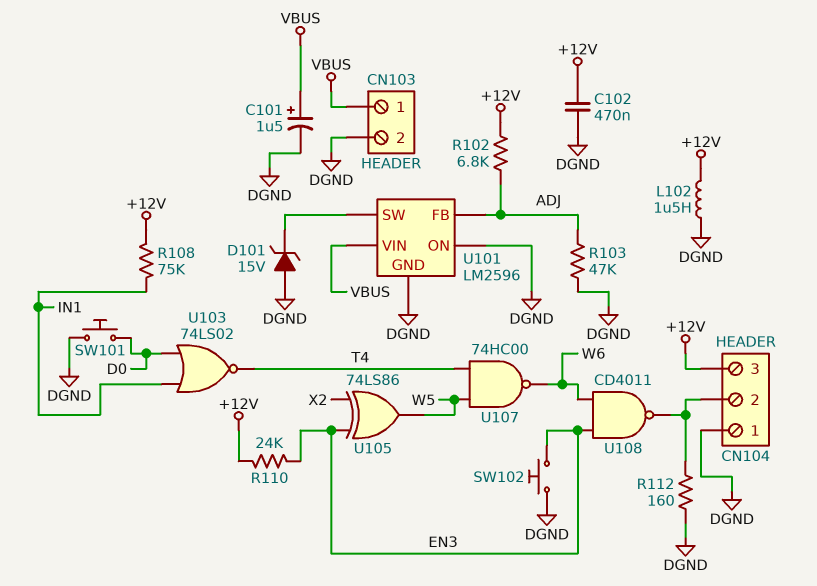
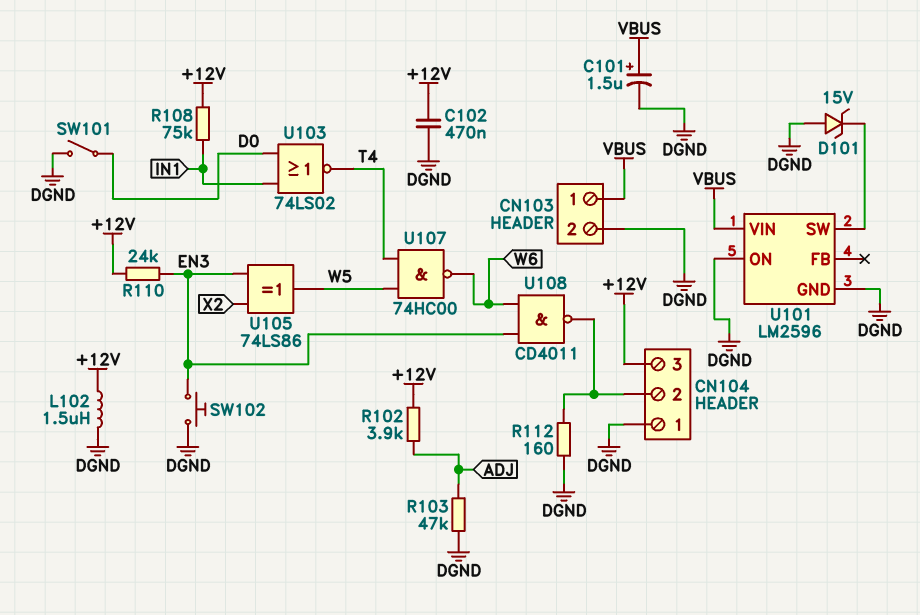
R102: 6.8k (+12V, ADJ) -> 3.9k (+12V, ADJ)
SW101: button (D0, DGND) -> switch (D0, DGND)
U101 pin FB: ADJ -> none

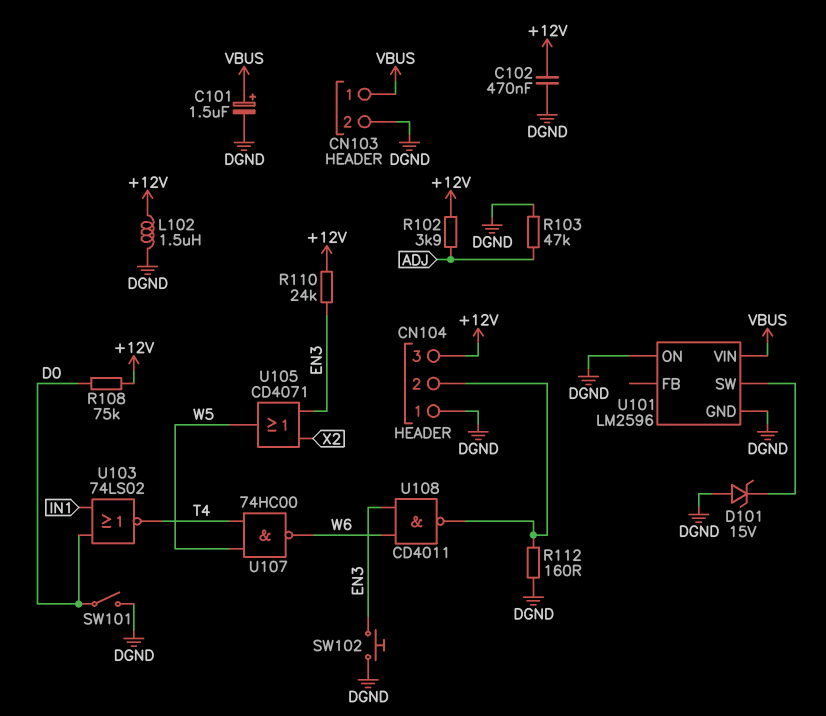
R108: 75k (+12V, IN1) -> 75k (+12V, D0)
U105: XOR 74LS86 (in EN3, in X2, out W5) -> OR CD4071 (in EN3, in X2, out W5)

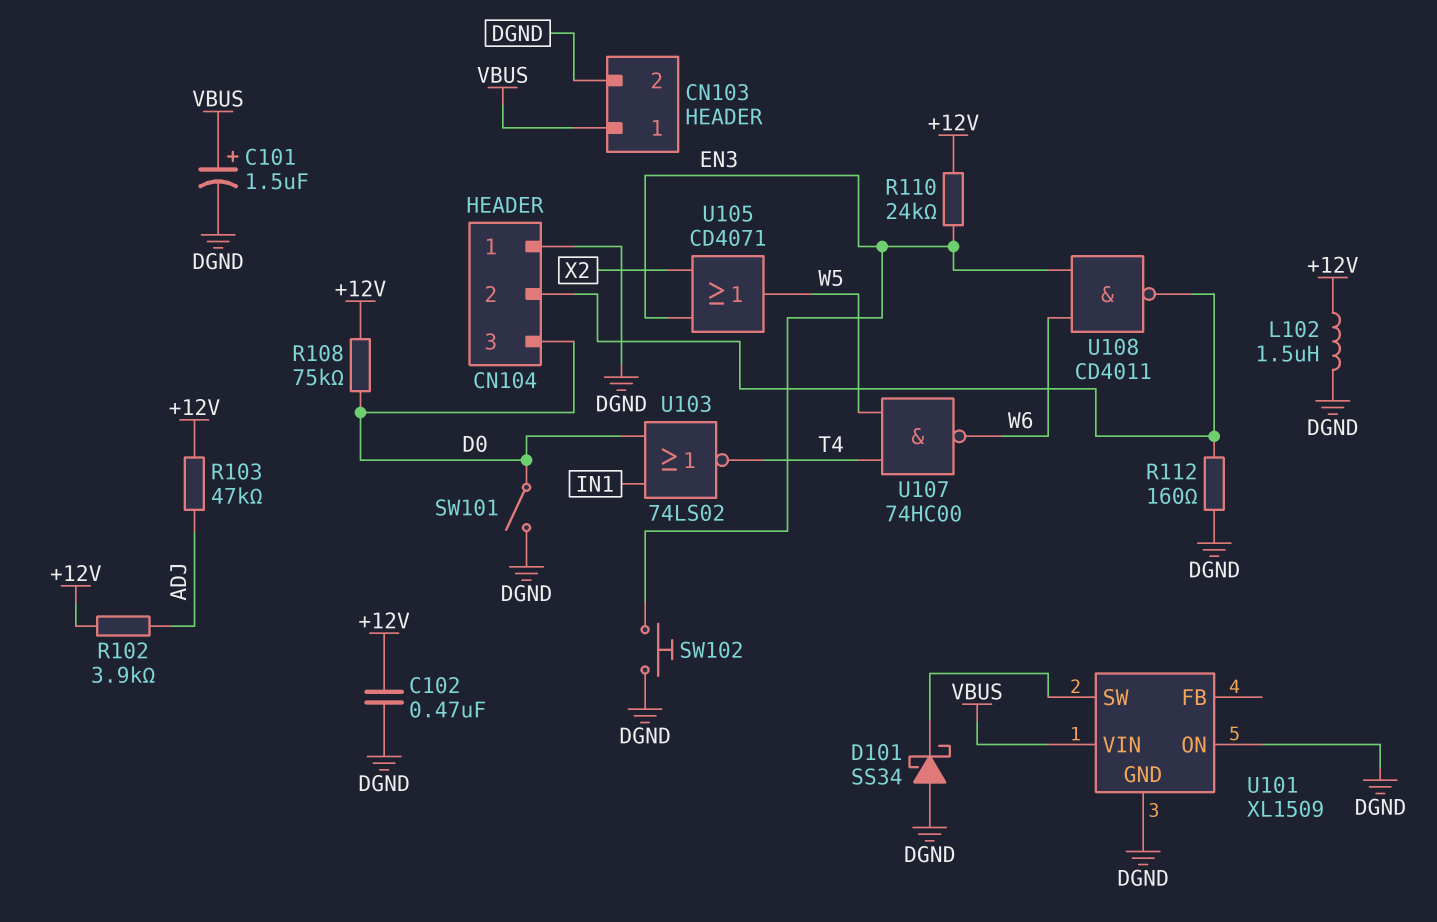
CN104 pin 3: +12V -> D0
D101: zener 15V (A DGND, K U101/SW) -> schottky SS34 (A DGND, K U101/SW)
R103: 47k (ADJ, DGND) -> 47k (+12V, ADJ)
U101: LM2596 -> XL1509

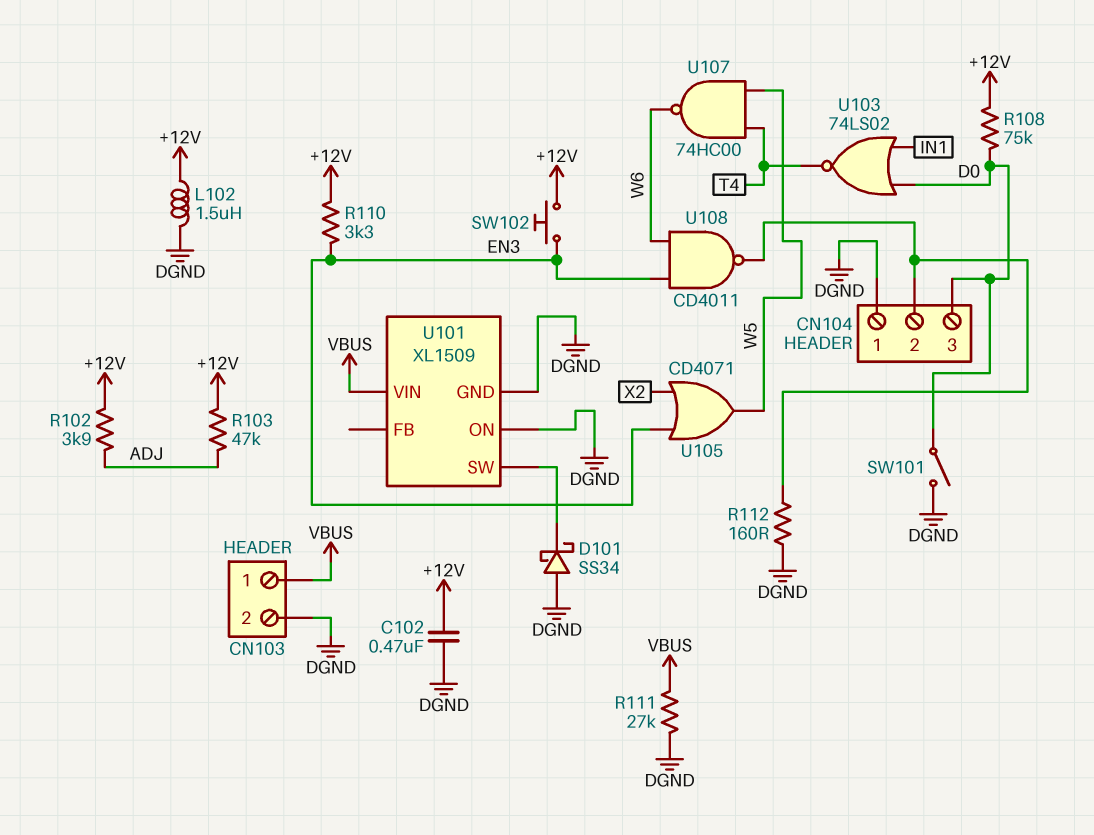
C101: 1.5uF (plus VBUS, minus DGND) -> none
R110: 24k (+12V, EN3) -> 3.3k (+12V, EN3)
R111: none -> 27k (DGND, VBUS)
SW102: button (DGND, EN3) -> button (+12V, EN3)

